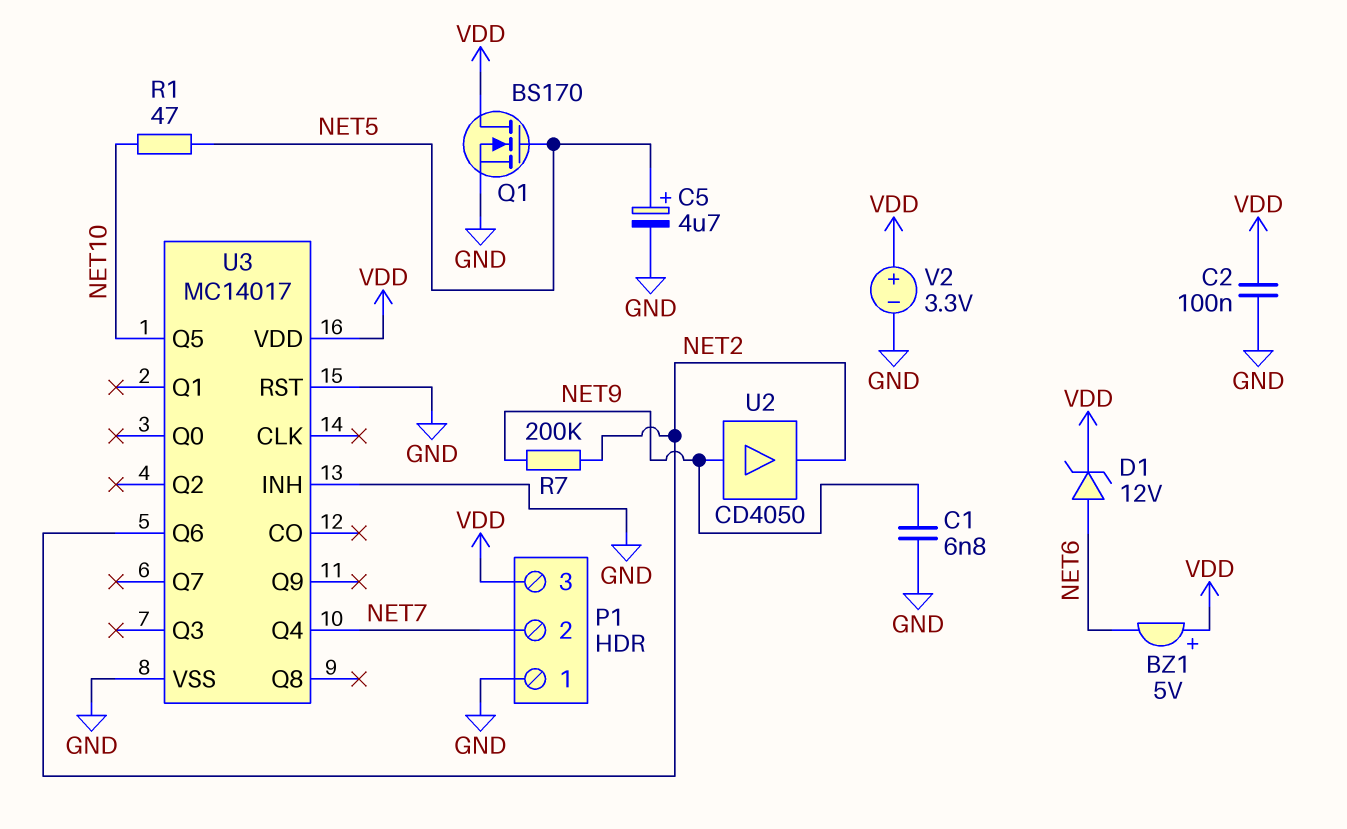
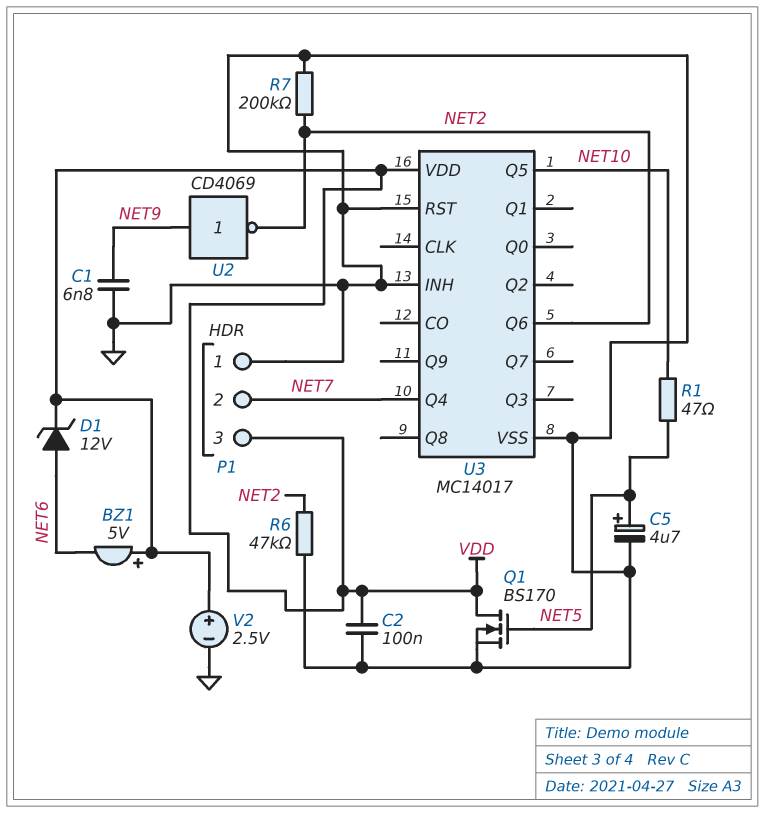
R6: none -> 47k (GND, NET2)
R7: 200k (NET2, NET9) -> 200k (GND, NET2)
U2: buffer CD4050 (in NET9, out NET2) -> NOT CD4069 (in NET9, out NET2)
V2: 3.3V (plus VDD, minus GND) -> 2.5V (plus VDD, minus GND)

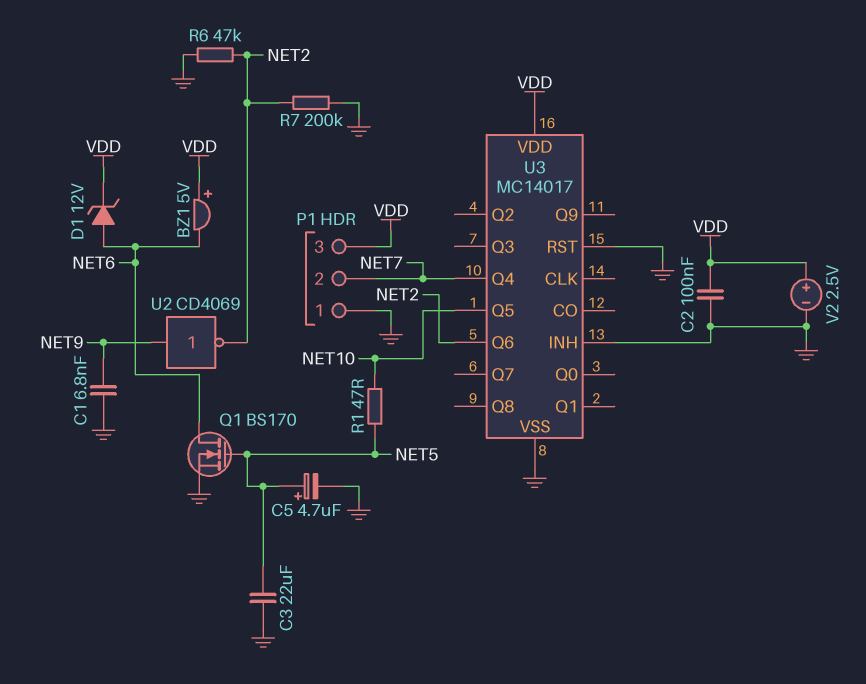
C3: none -> 22uF (GND, NET5)
Q1: NMOS BS170 (G NET5, D VDD, S GND) -> NMOS BS170 (G NET5, D NET6, S GND)

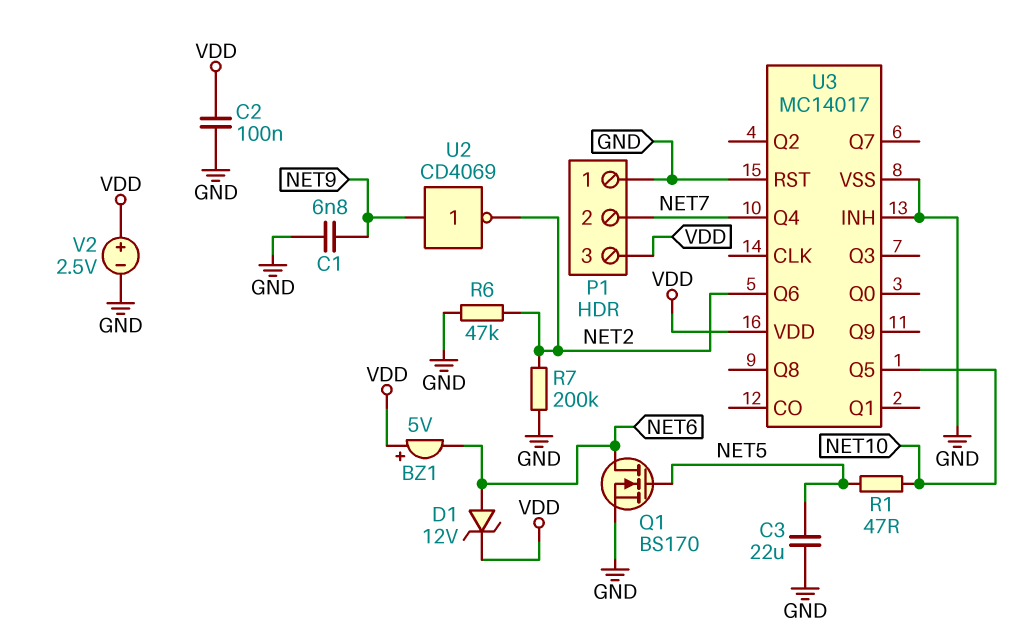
C5: 4.7uF (plus NET5, minus GND) -> none

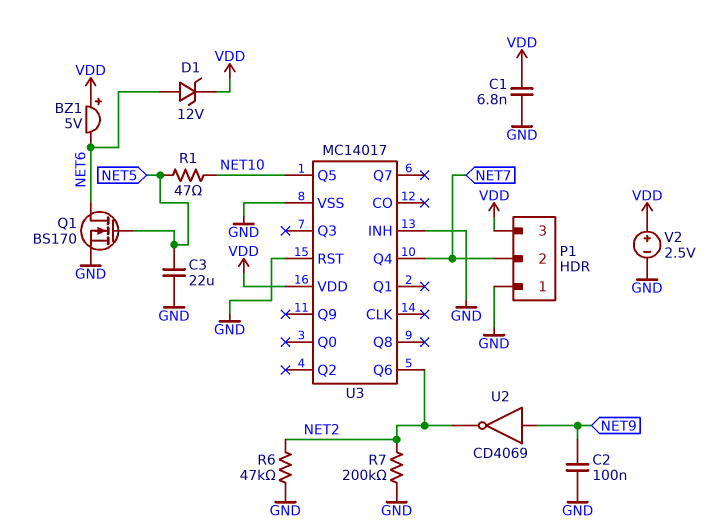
C1: 6.8nF (GND, NET9) -> 6.8nF (GND, VDD)
C2: 100nF (GND, VDD) -> 100nF (GND, NET9)

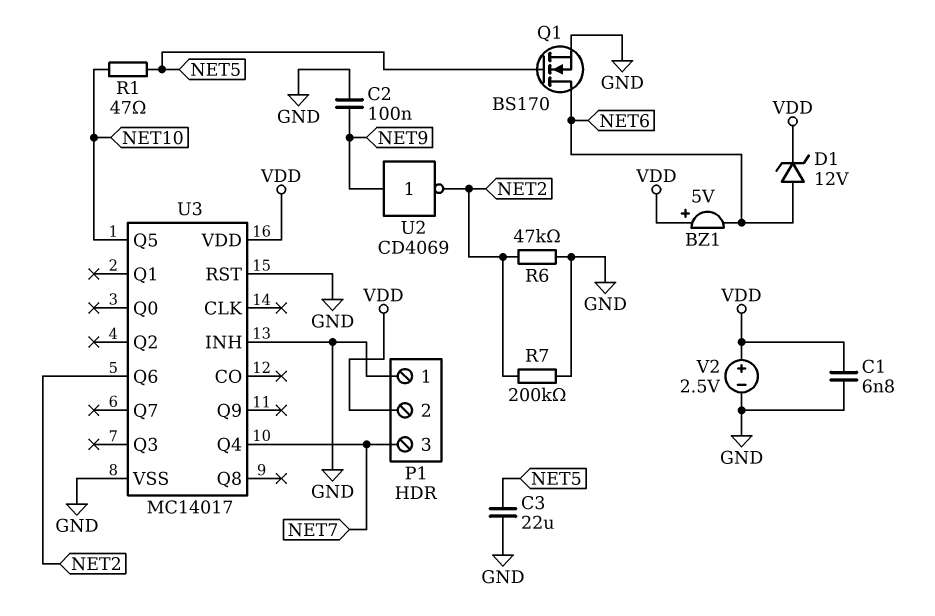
P1 pin 2: NET7 -> VDD
P1 pin 3: VDD -> NET7

